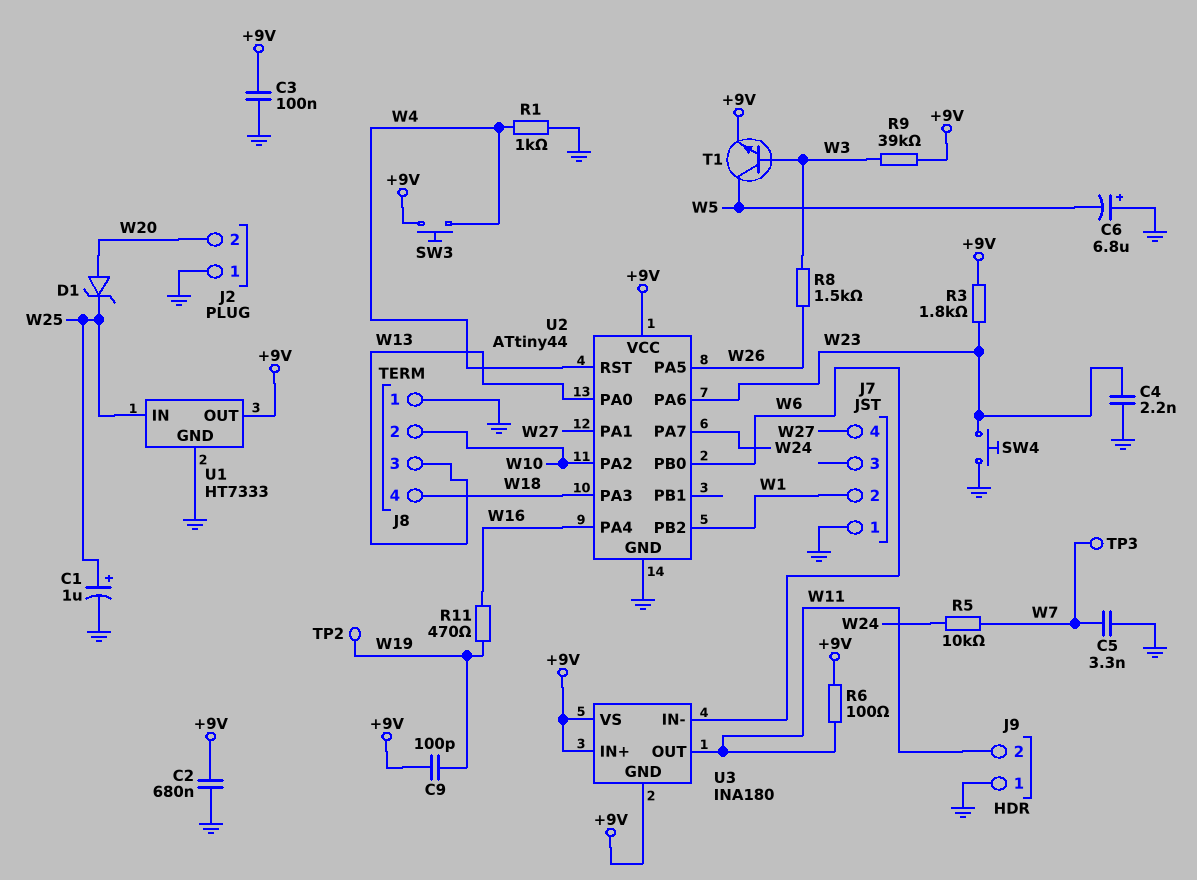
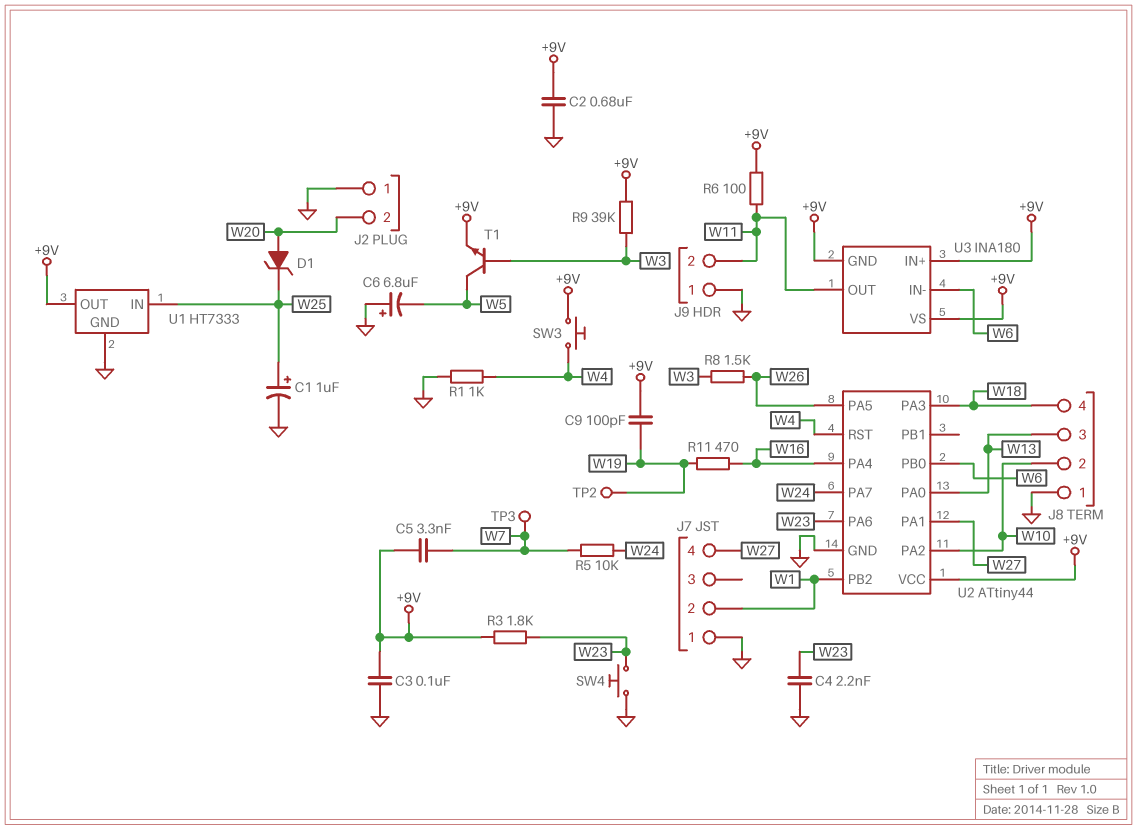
C5: 3.3nF (GND, W7) -> 3.3nF (+9V, W7)

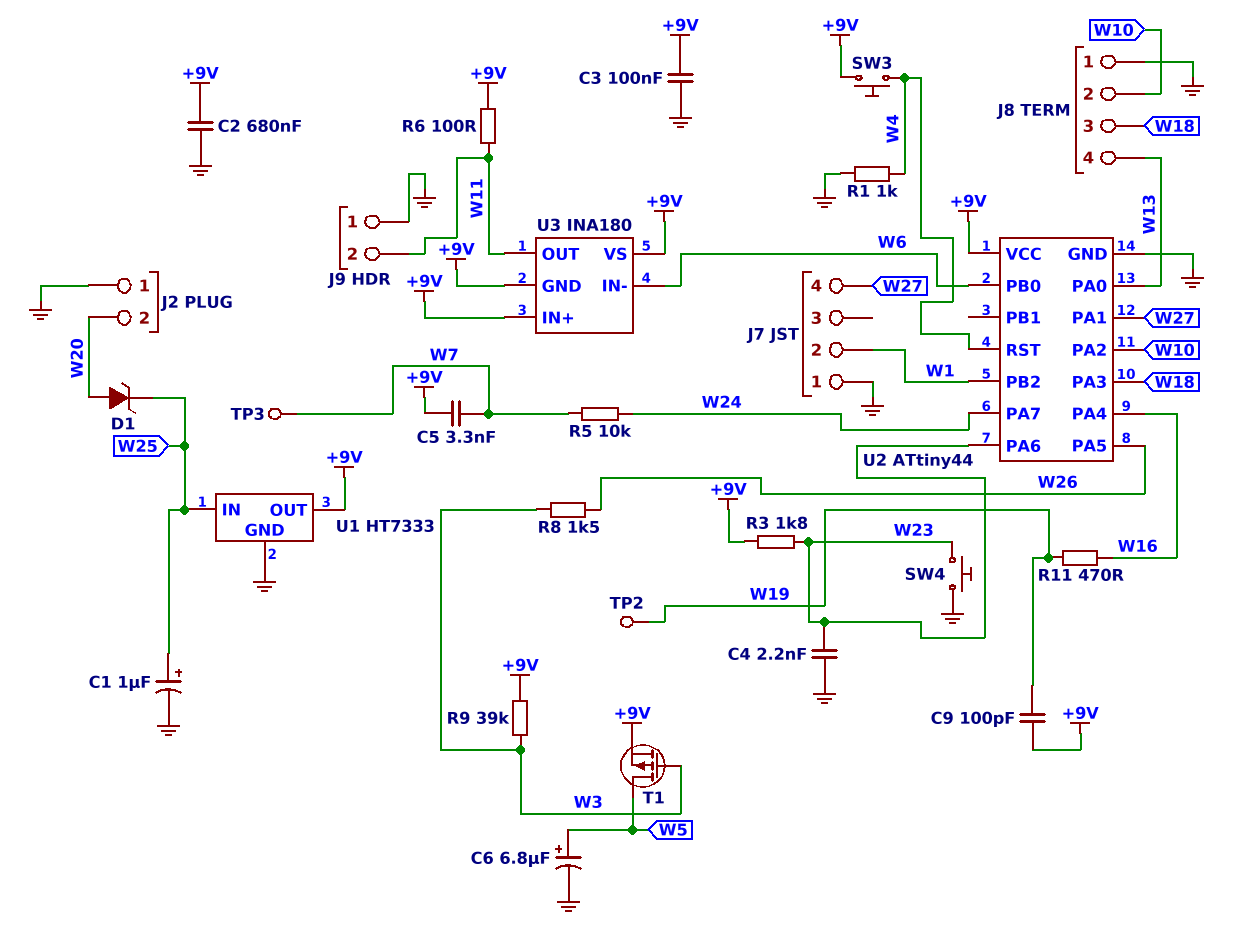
C6: 6.8uF (plus GND, minus W5) -> 6.8uF (plus W5, minus GND)
J8 pin 3: W13 -> W18
J8 pin 4: W18 -> W13
T1: NPN (B W3, C W5, E +9V) -> PMOS (G W3, D W5, S +9V)

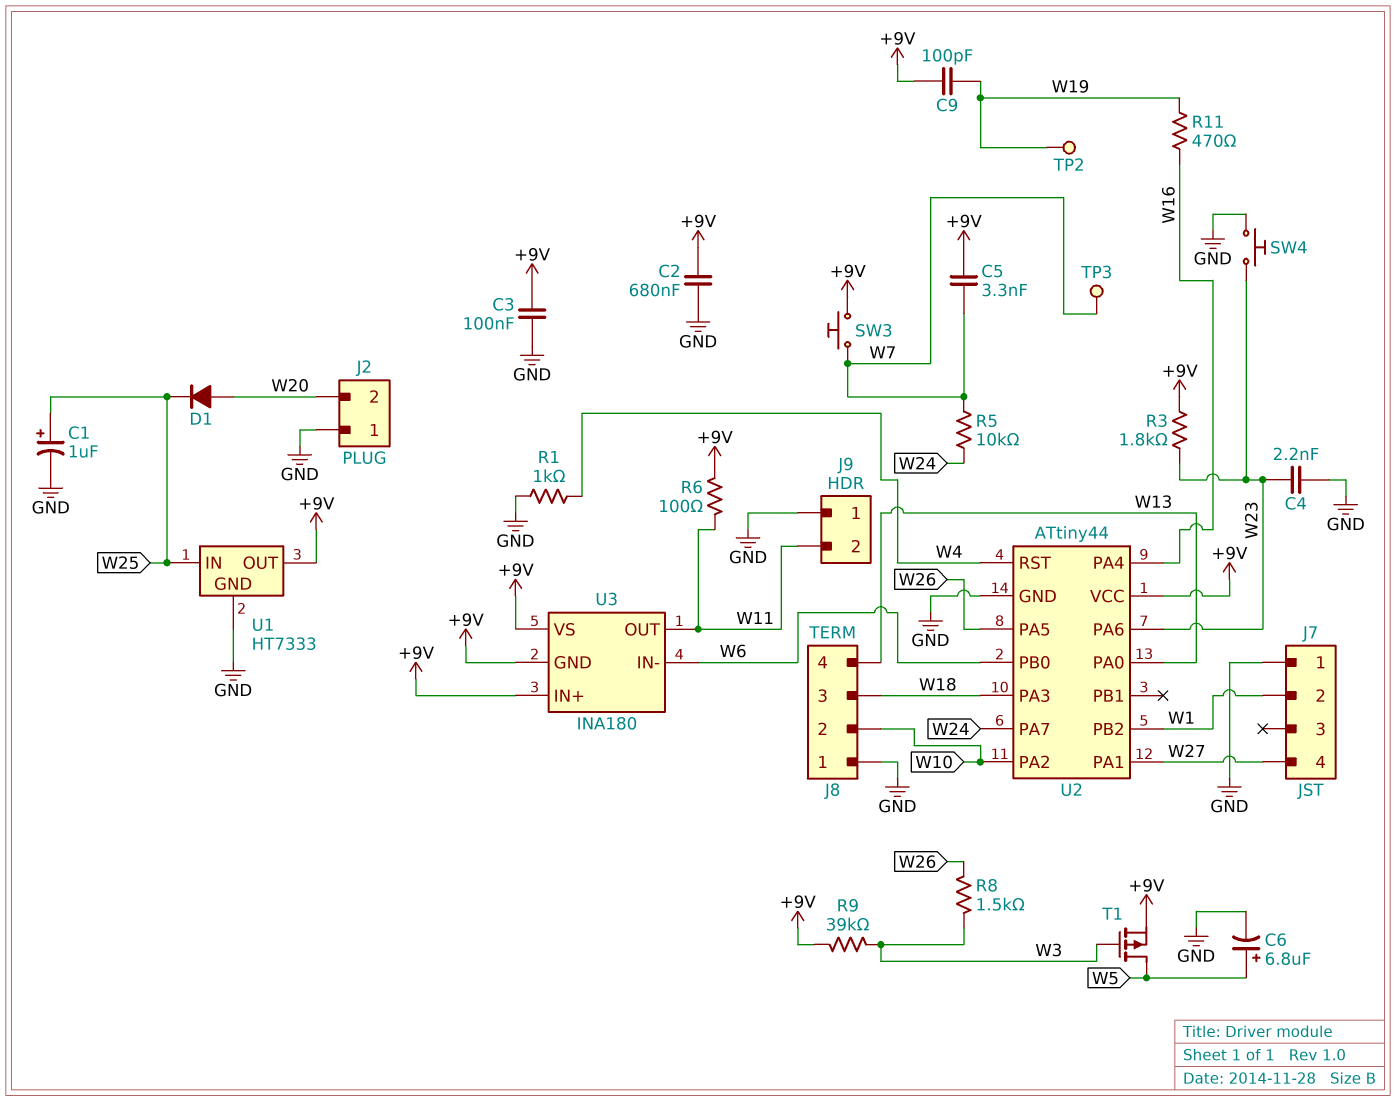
D1: zener (A W20, K W25) -> diode (A W20, K W25)
SW3: button (+9V, W4) -> button (+9V, W7)

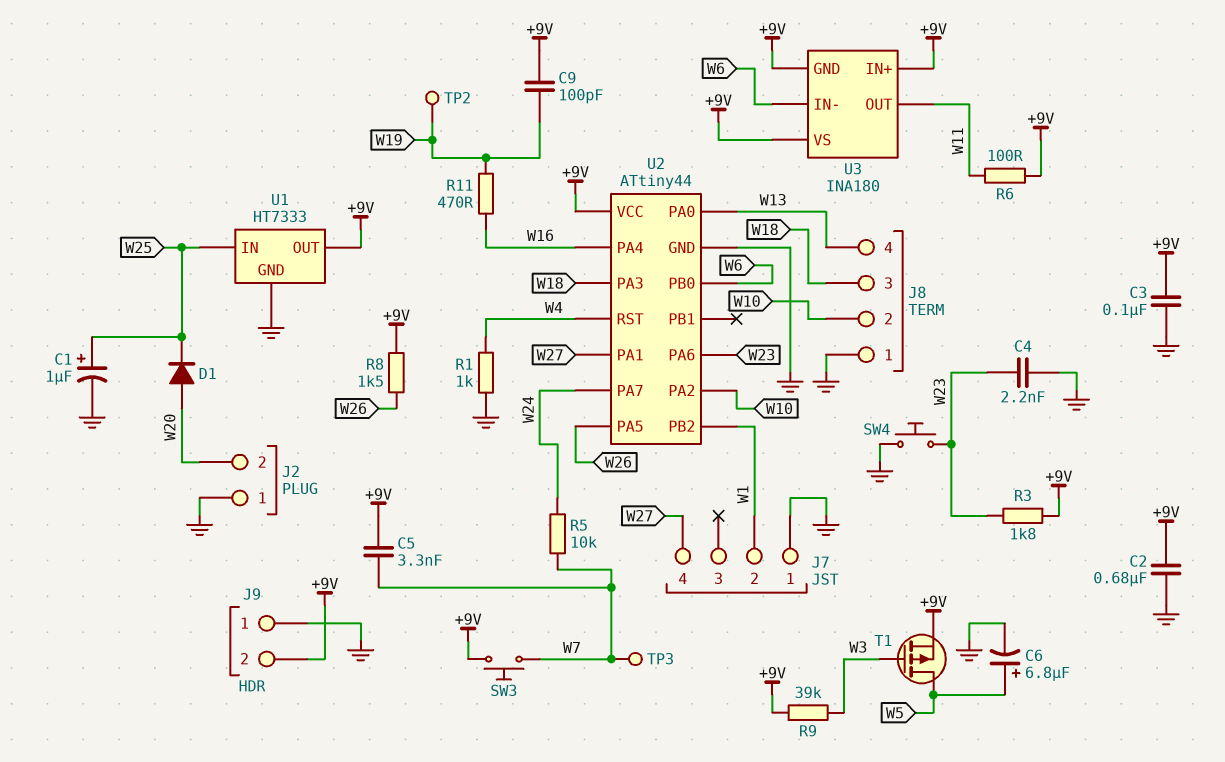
J9 pin 2: W11 -> +9V
R8: 1.5k (W3, W26) -> 1.5k (+9V, W26)

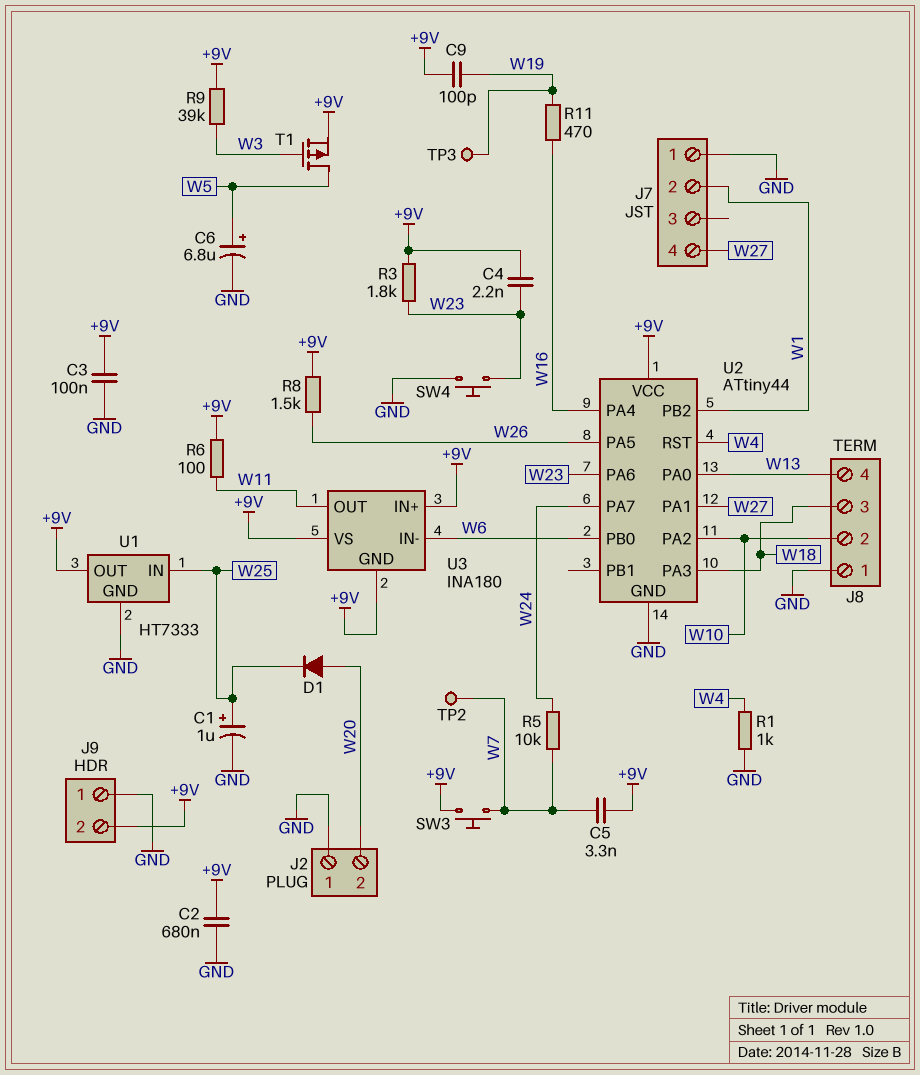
C4: 2.2nF (GND, W23) -> 2.2nF (+9V, W23)
TP2: test point (W19) -> test point (W7)
TP3: test point (W7) -> test point (W19)

